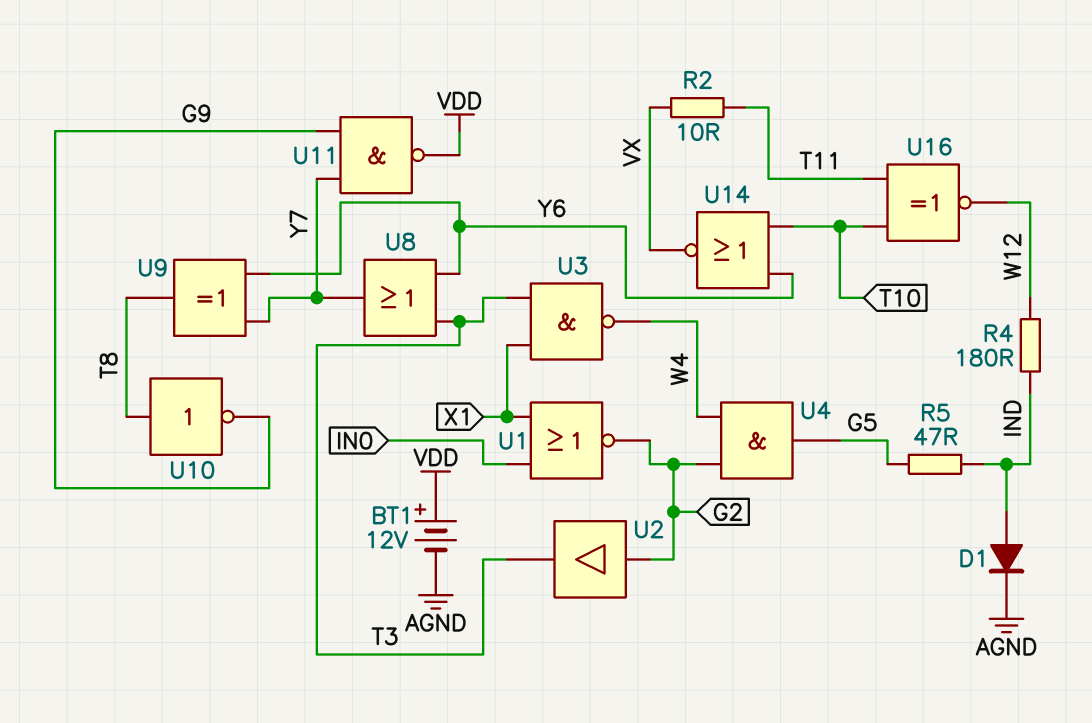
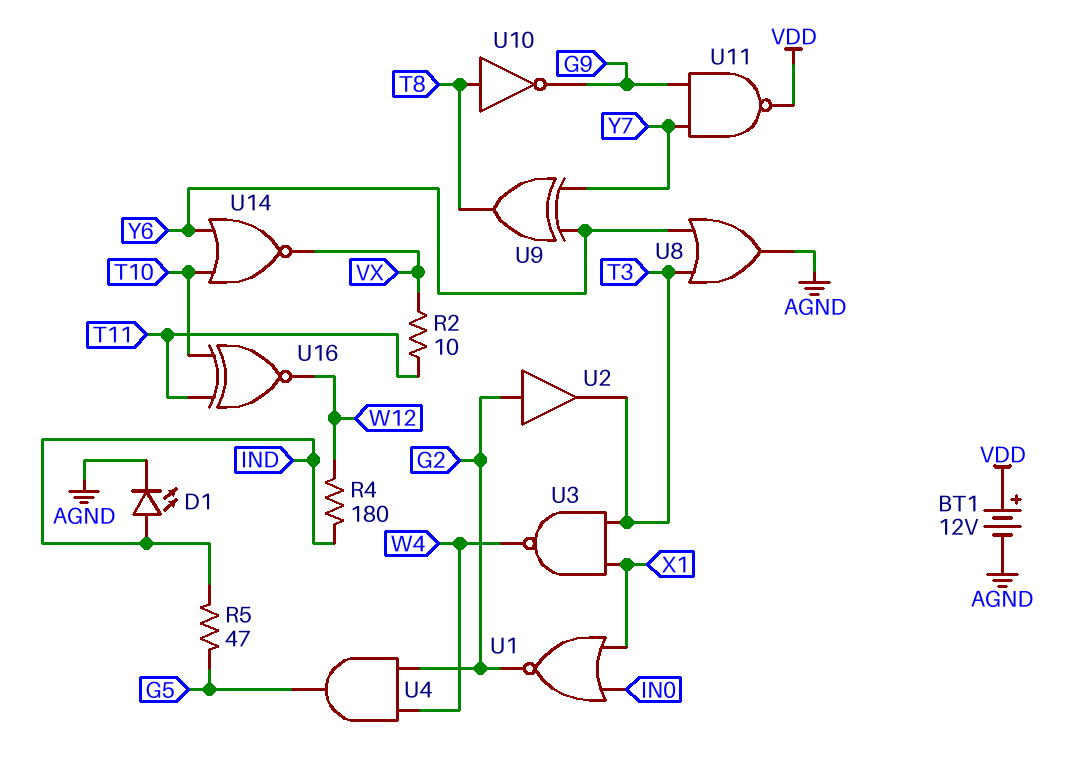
D1: diode (A IND, K AGND) -> LED (A IND, K AGND)
U8: OR (in T3, in Y6, out Y7) -> OR (in T3, in Y6, out AGND)

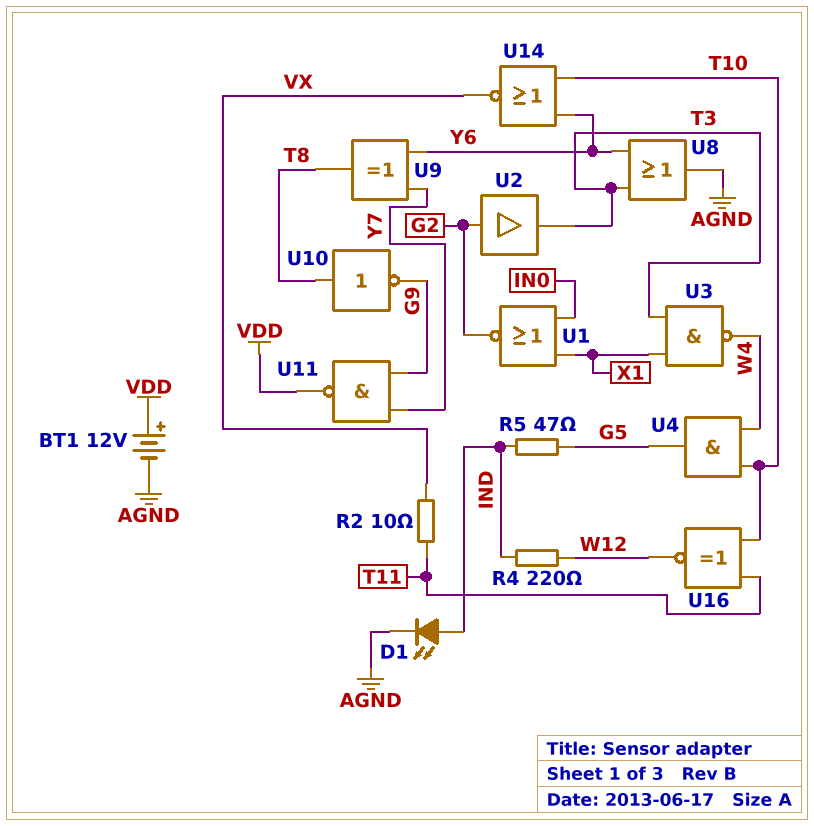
R4: 180 (IND, W12) -> 220 (IND, W12)
U4: AND (in G2, in W4, out G5) -> AND (in T10, in W4, out G5)

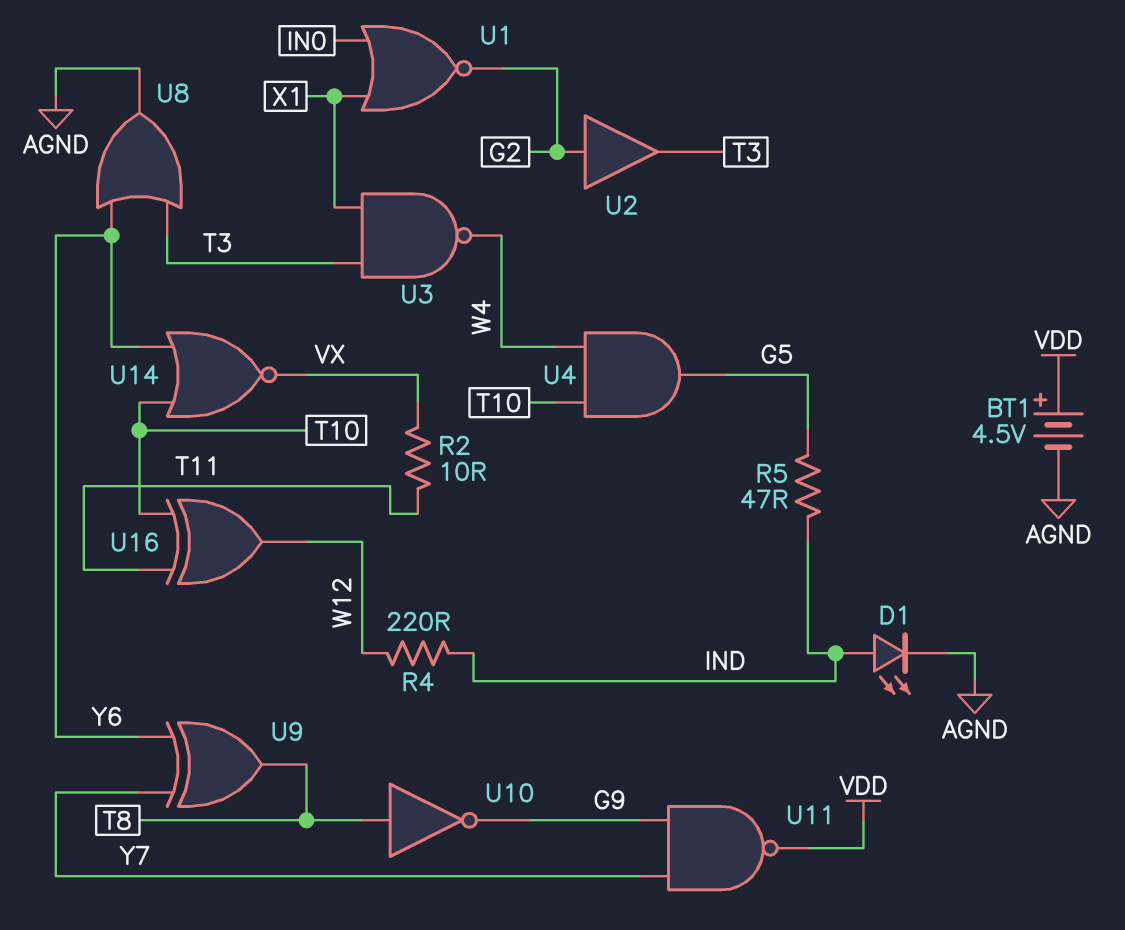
BT1: 12V (plus VDD, minus AGND) -> 4.5V (plus VDD, minus AGND)
U16: XNOR (in T10, in T11, out W12) -> XOR (in T10, in T11, out W12)

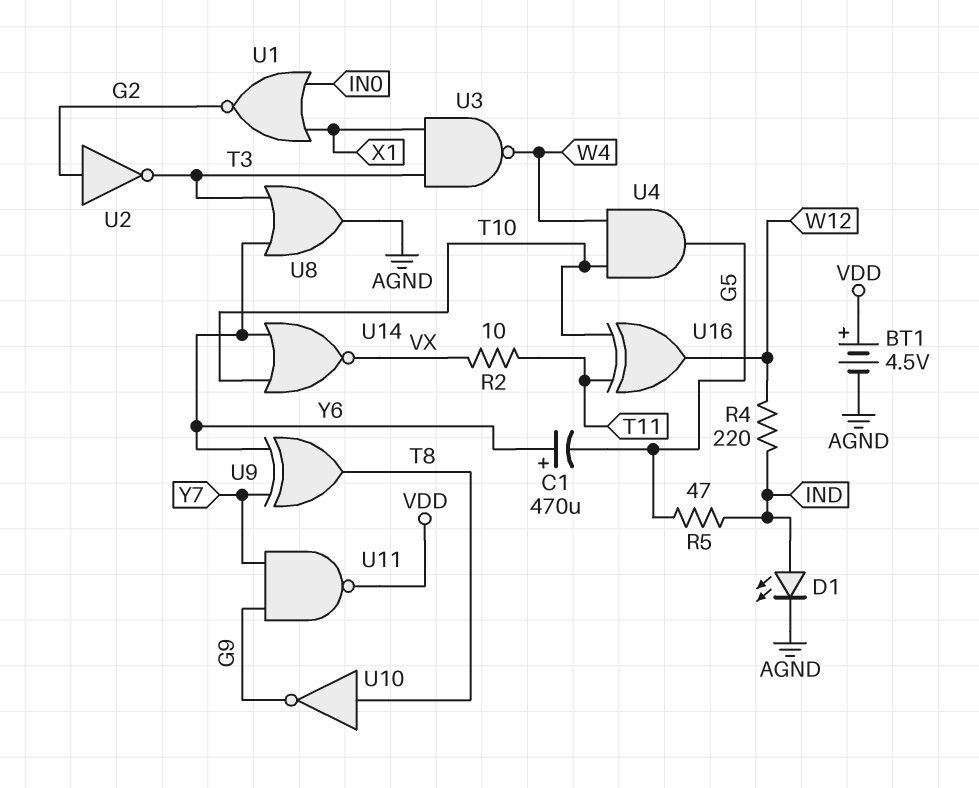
C1: none -> 470uF (plus Y6, minus G5)
U2: buffer (in G2, out T3) -> NOT (in G2, out T3)

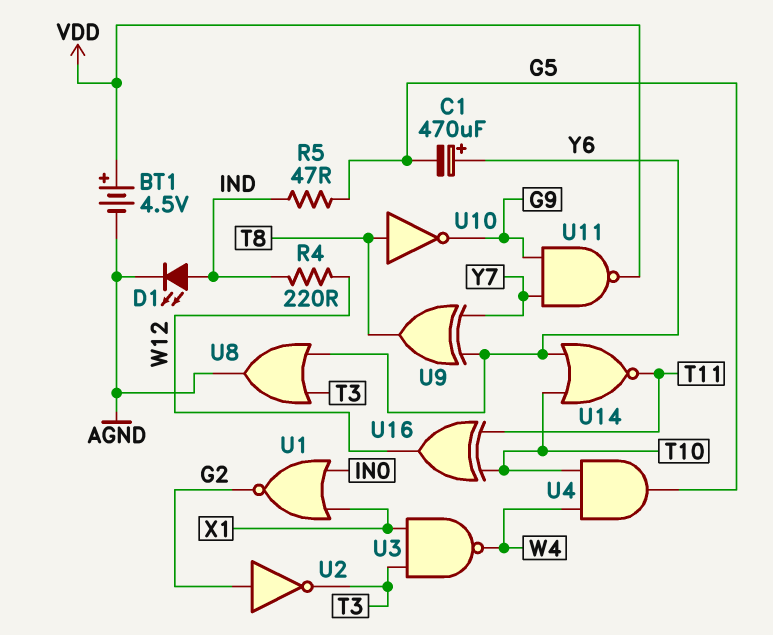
R2: 10 (T11, VX) -> none
U14: NOR (in T10, in Y6, out VX) -> NOR (in T10, in Y6, out T11)

